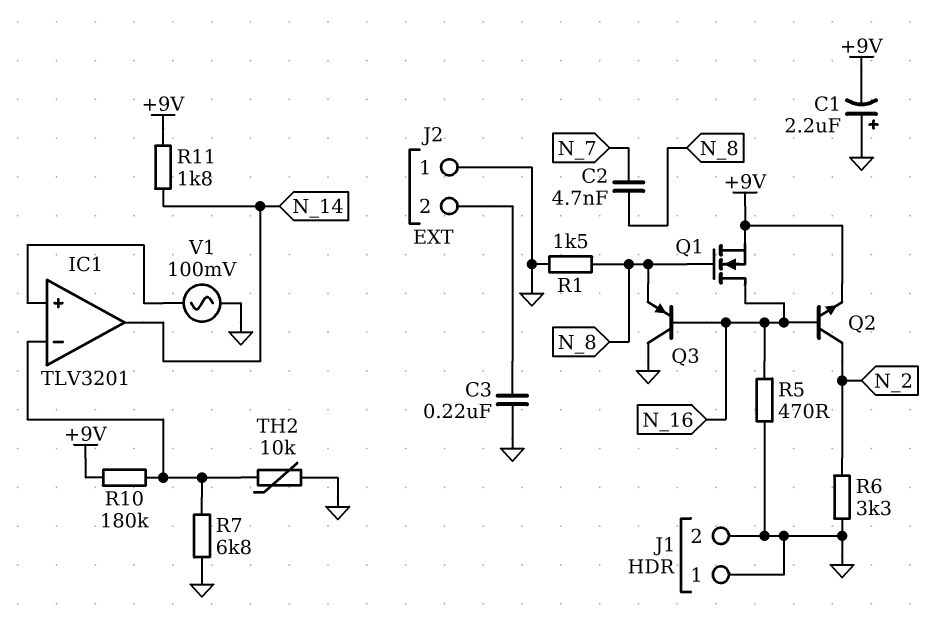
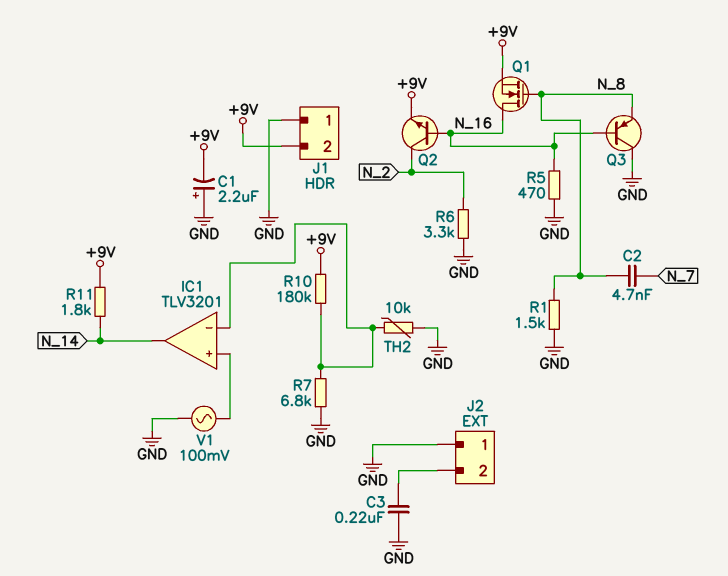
J1 pin 2: GND -> +9V

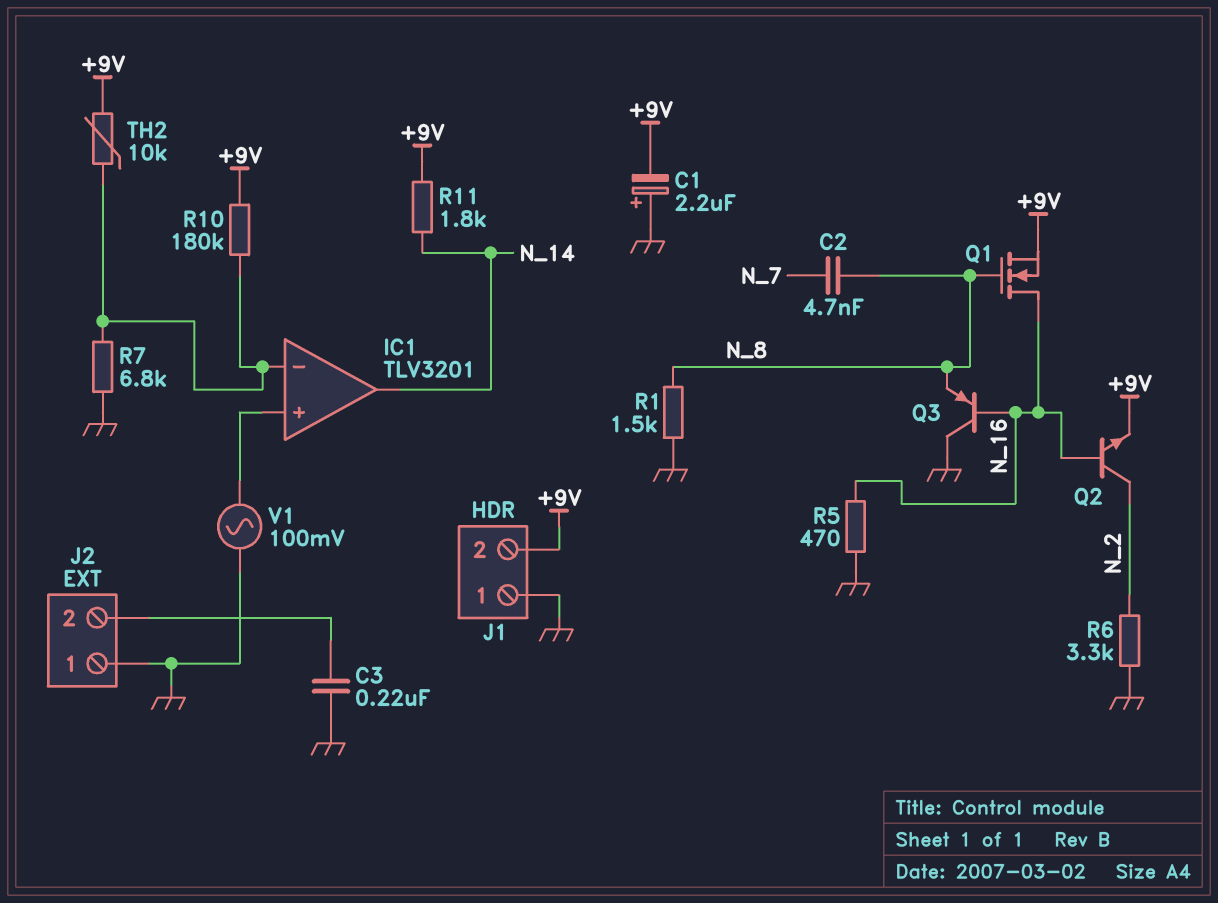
TH2: 10k (GND, IC1/in-) -> 10k (+9V, IC1/in-)

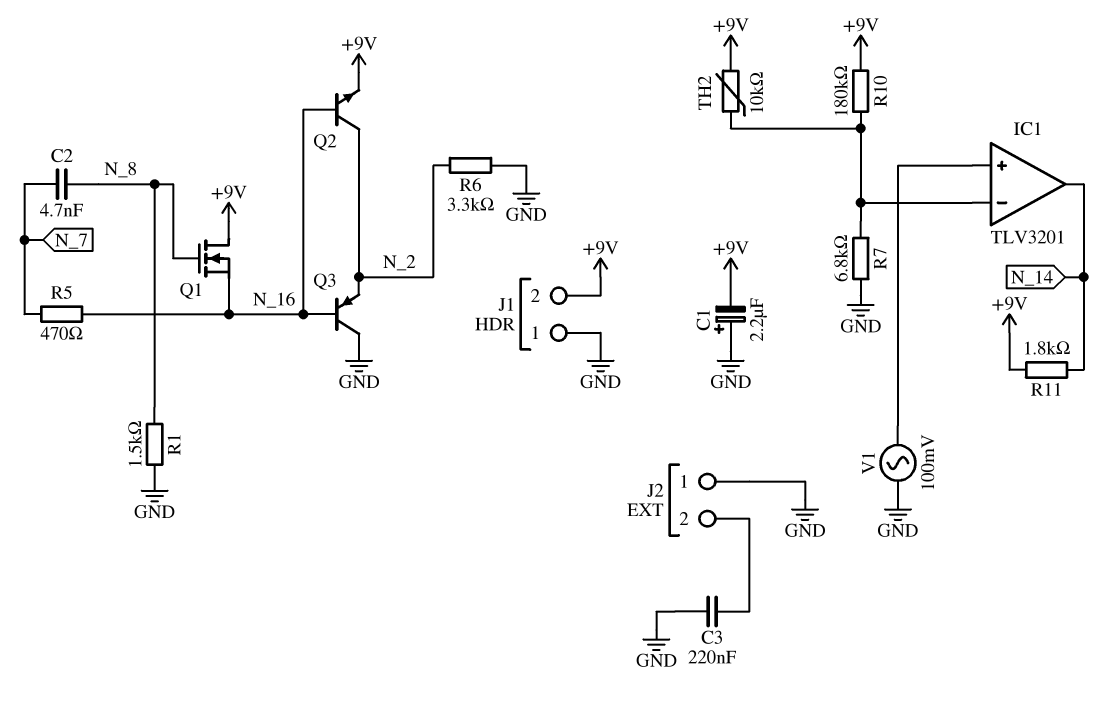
Q1: NMOS (G N_8, D N_16, S +9V) -> NMOS (G N_8, D +9V, S N_16)
Q3: PNP (B N_16, C GND, E N_8) -> PNP (B N_16, C GND, E N_2)
R5: 470 (GND, N_16) -> 470 (N_7, N_16)

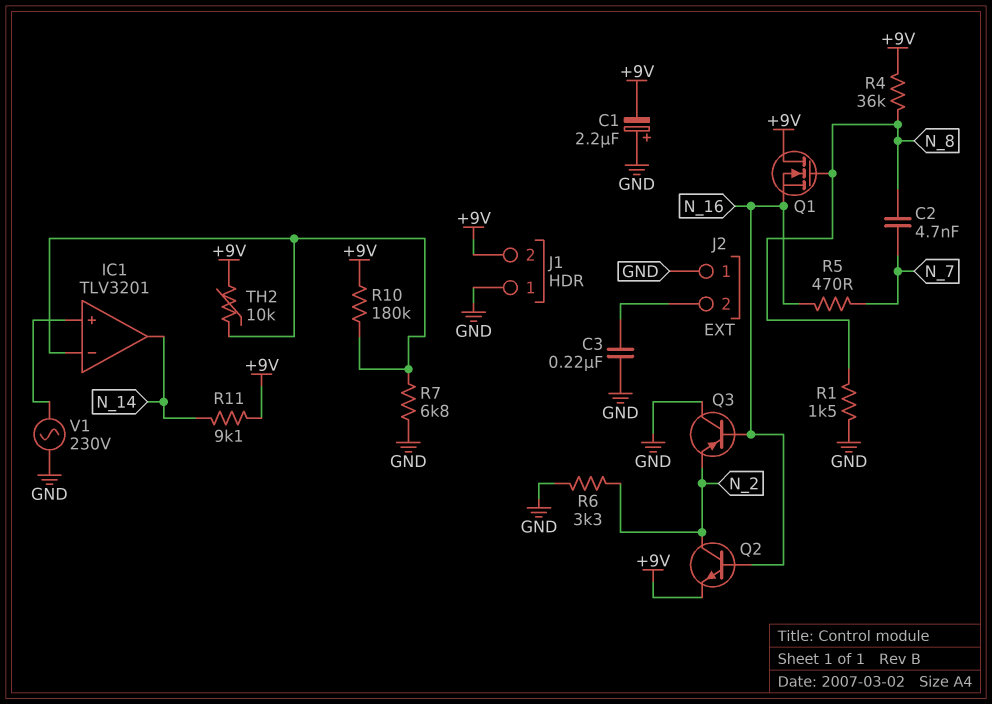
R4: none -> 36k (+9V, N_8)
R11: 1.8k (+9V, N_14) -> 9.1k (+9V, N_14)
V1: AC 100mV (GND, IC1/in+) -> AC 230V (GND, IC1/in+)

